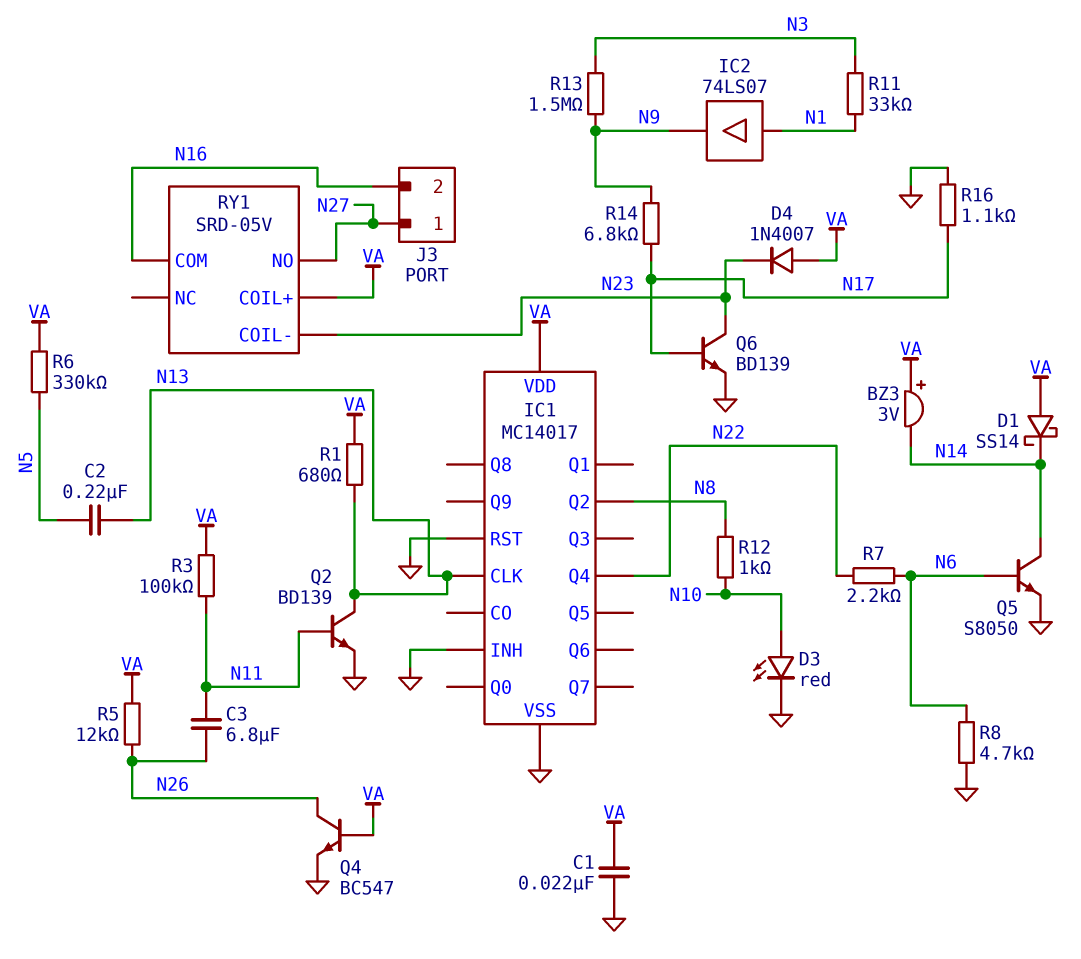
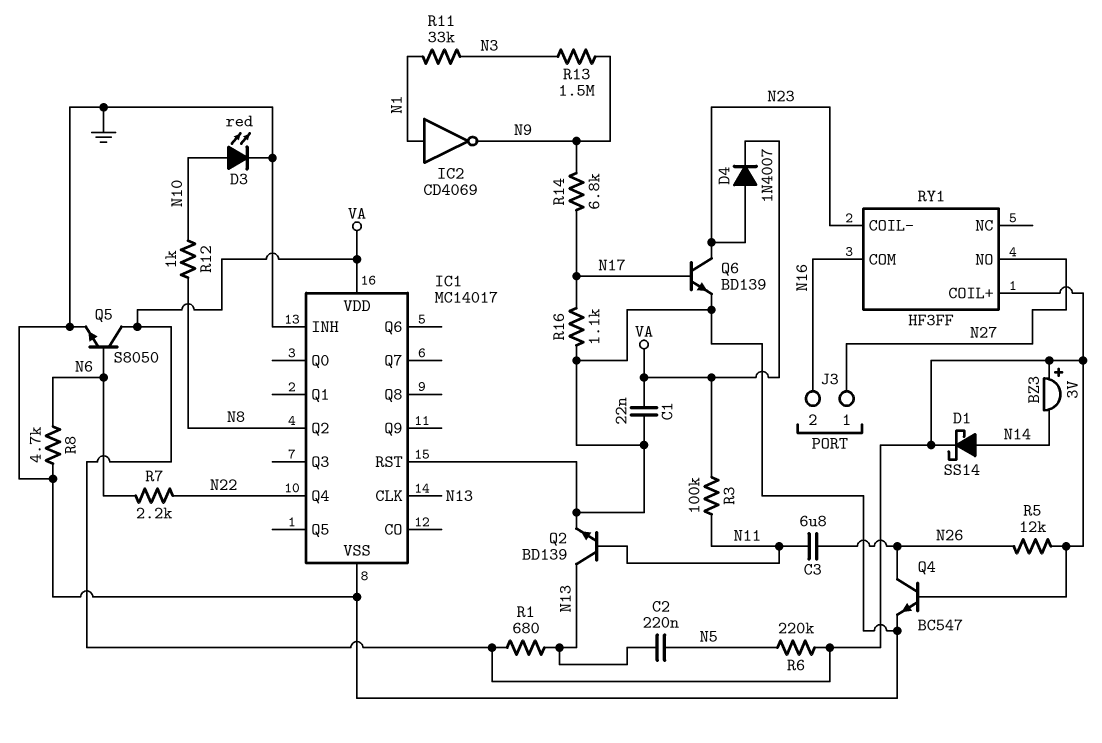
D1: schottky SS14 (A VA, K N14) -> schottky SS14 (A N14, K VA)
D4: diode 1N4007 (A VA, K N23) -> diode 1N4007 (A N23, K VA)
IC2: buffer 74LS07 (in N1, out N9) -> NOT CD4069 (in N1, out N9)
Q5: NPN S8050 (B N6, C N14, E GND) -> NPN S8050 (B N6, C VA, E GND)
R6: 330k (N5, VA) -> 220k (N5, VA)
RY1: SRD-05V -> HF3FF

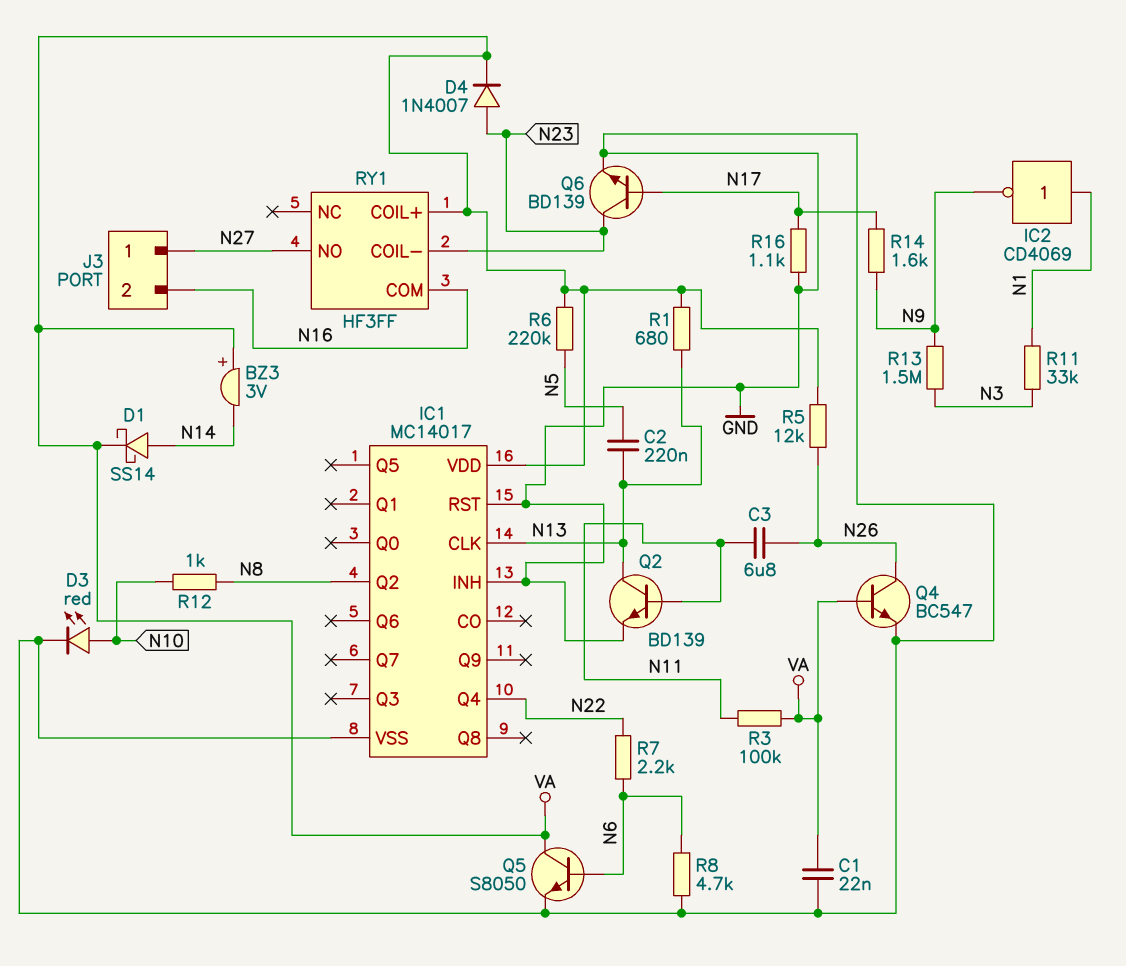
R14: 6.8k (N9, N17) -> 1.6k (N9, N17)

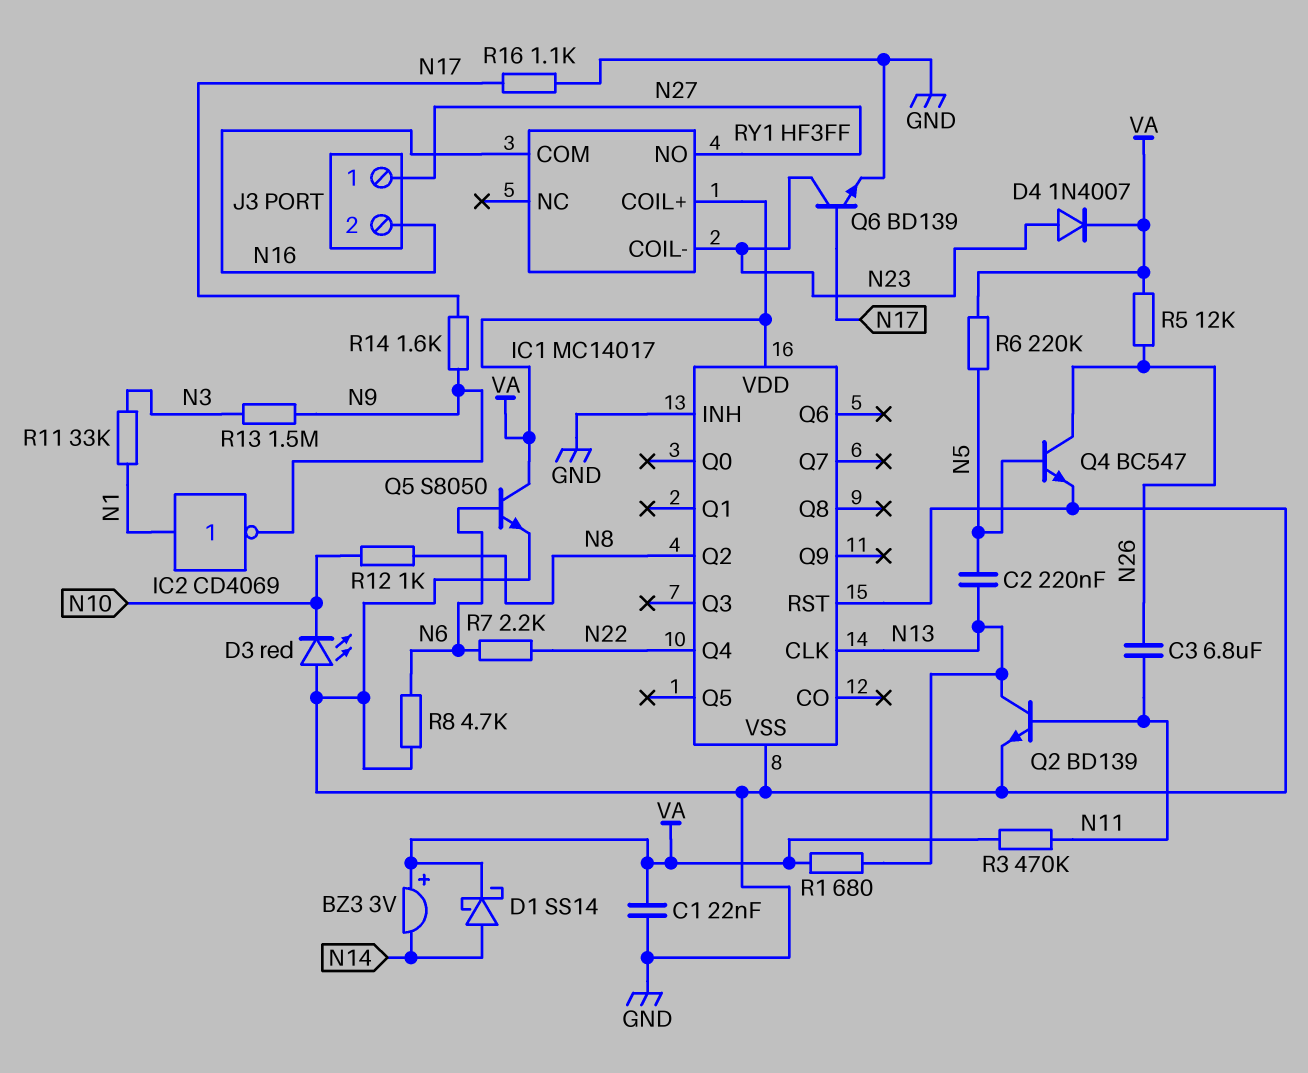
D3: LED red (A N10, K GND) -> LED red (A GND, K N10)
Q4: NPN BC547 (B VA, C N26, E GND) -> NPN BC547 (B N5, C N26, E GND)
R3: 100k (N11, VA) -> 470k (N11, VA)

